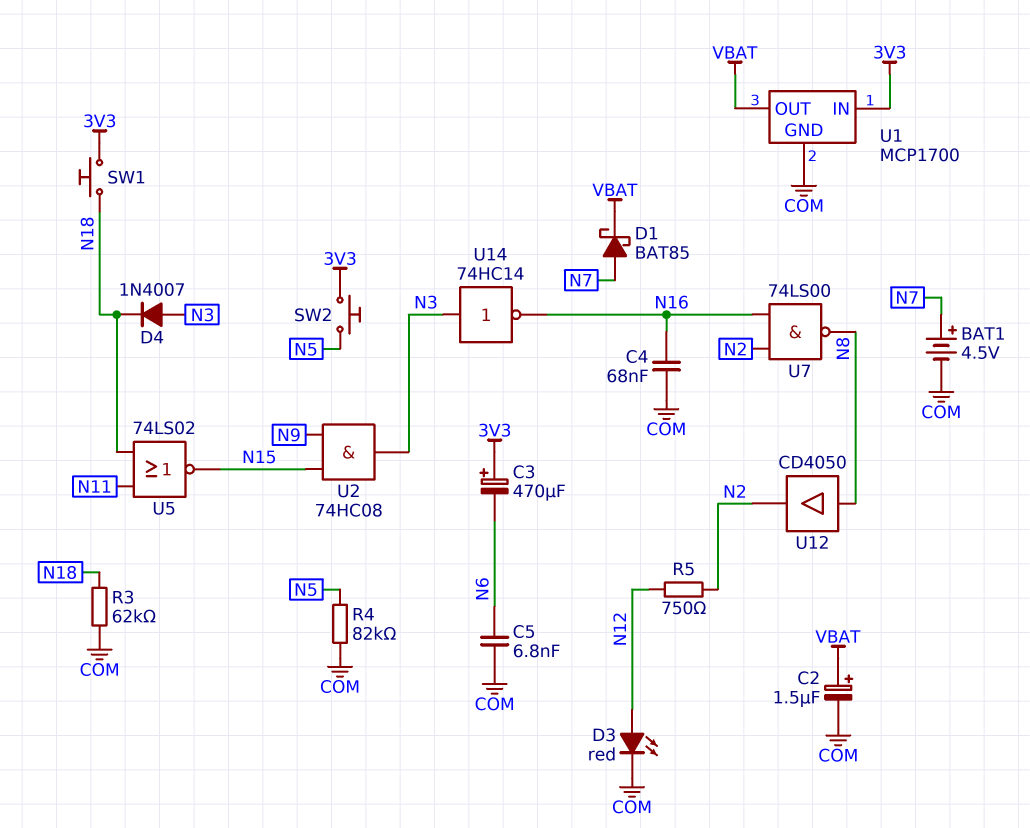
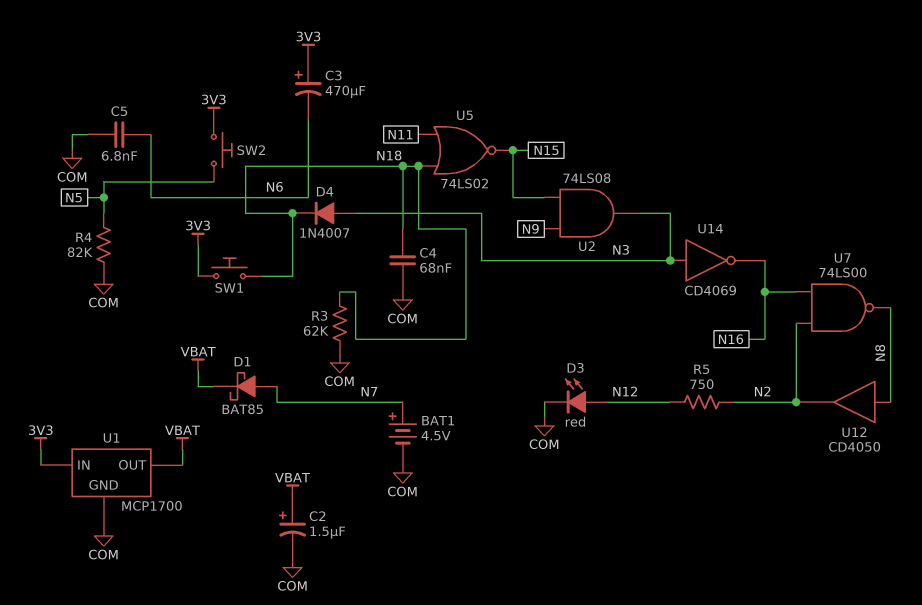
C4: 68nF (COM, N16) -> 68nF (COM, N18)
U2: AND 74HC08 (in N9, in N15, out N3) -> AND 74LS08 (in N9, in N15, out N3)
U14: NOT 74HC14 (in N3, out N16) -> NOT CD4069 (in N3, out N16)

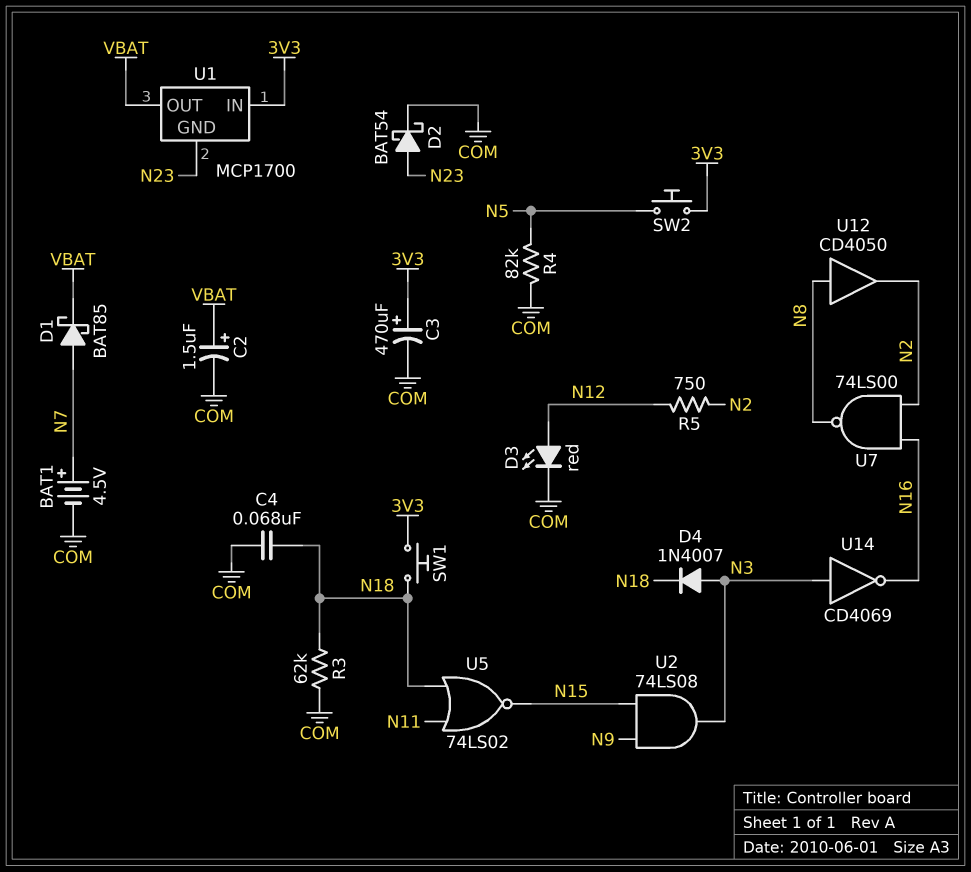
C3: 470uF (plus 3V3, minus N6) -> 470uF (plus 3V3, minus COM)
C5: 6.8nF (COM, N6) -> none
D2: none -> schottky BAT54 (A N23, K COM)
U1 pin GND: COM -> N23

